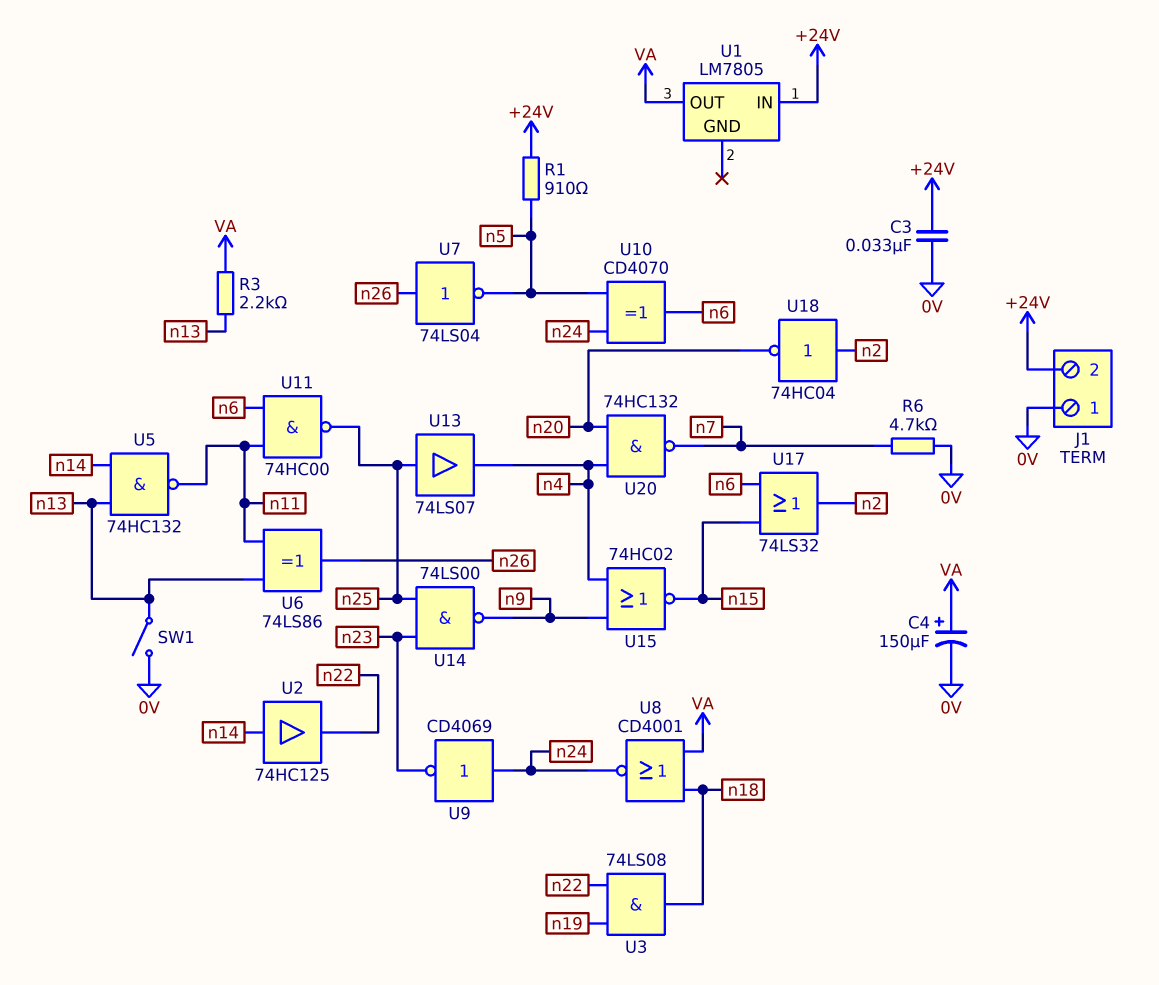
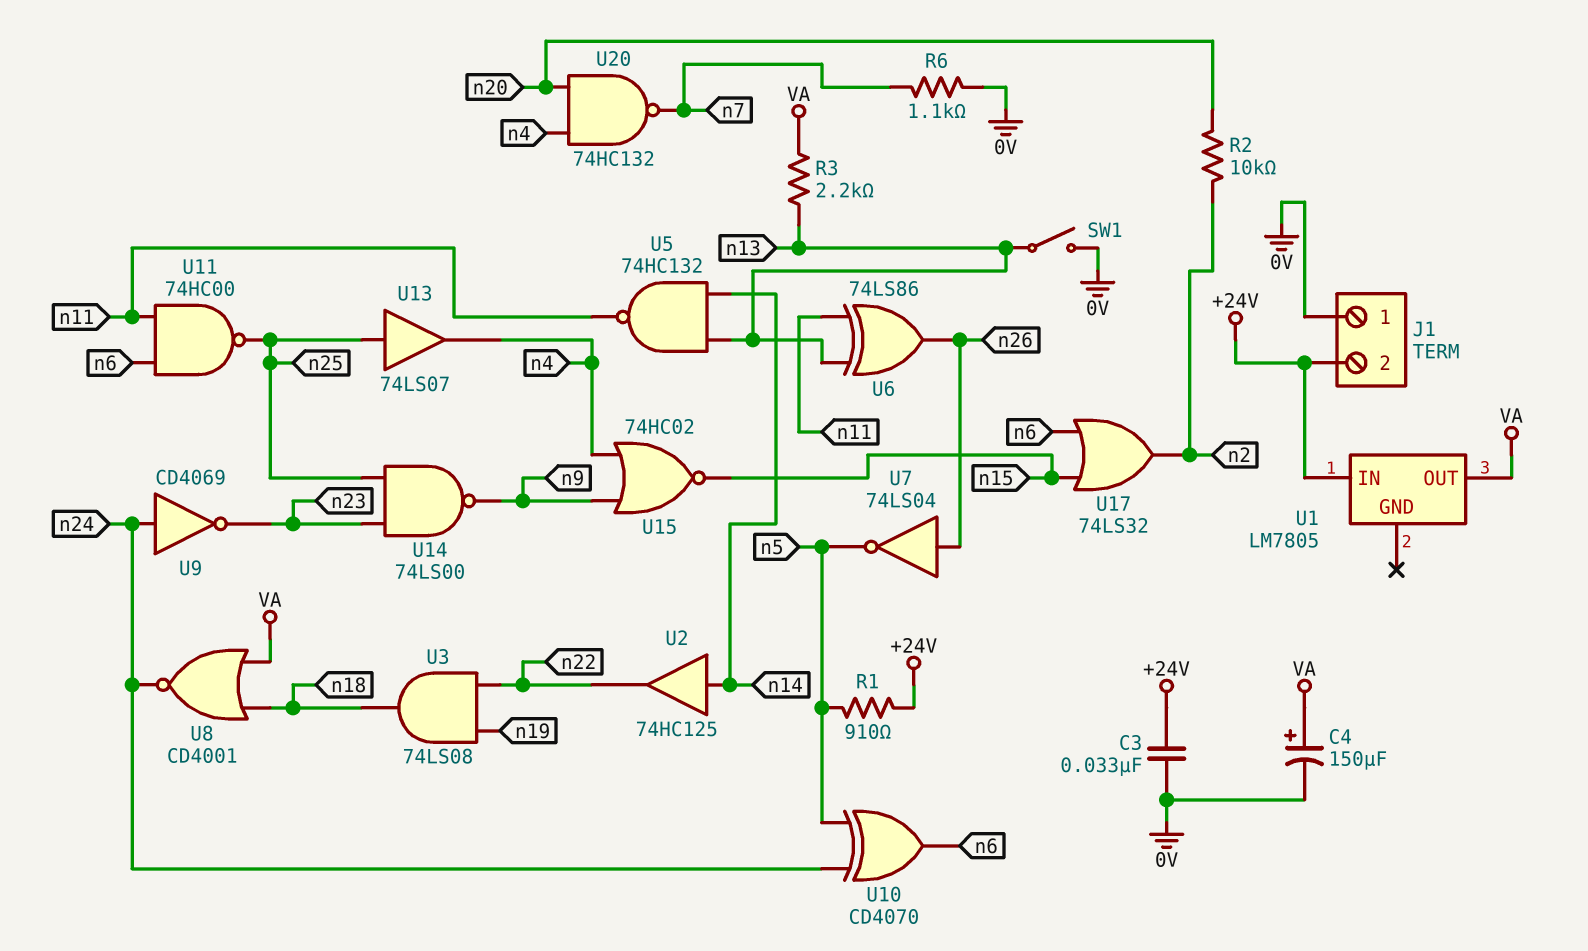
R2: none -> 10k (n2, n20)
R6: 4.7k (0V, n7) -> 1.1k (0V, n7)
U18: NOT 74HC04 (in n2, out n20) -> none

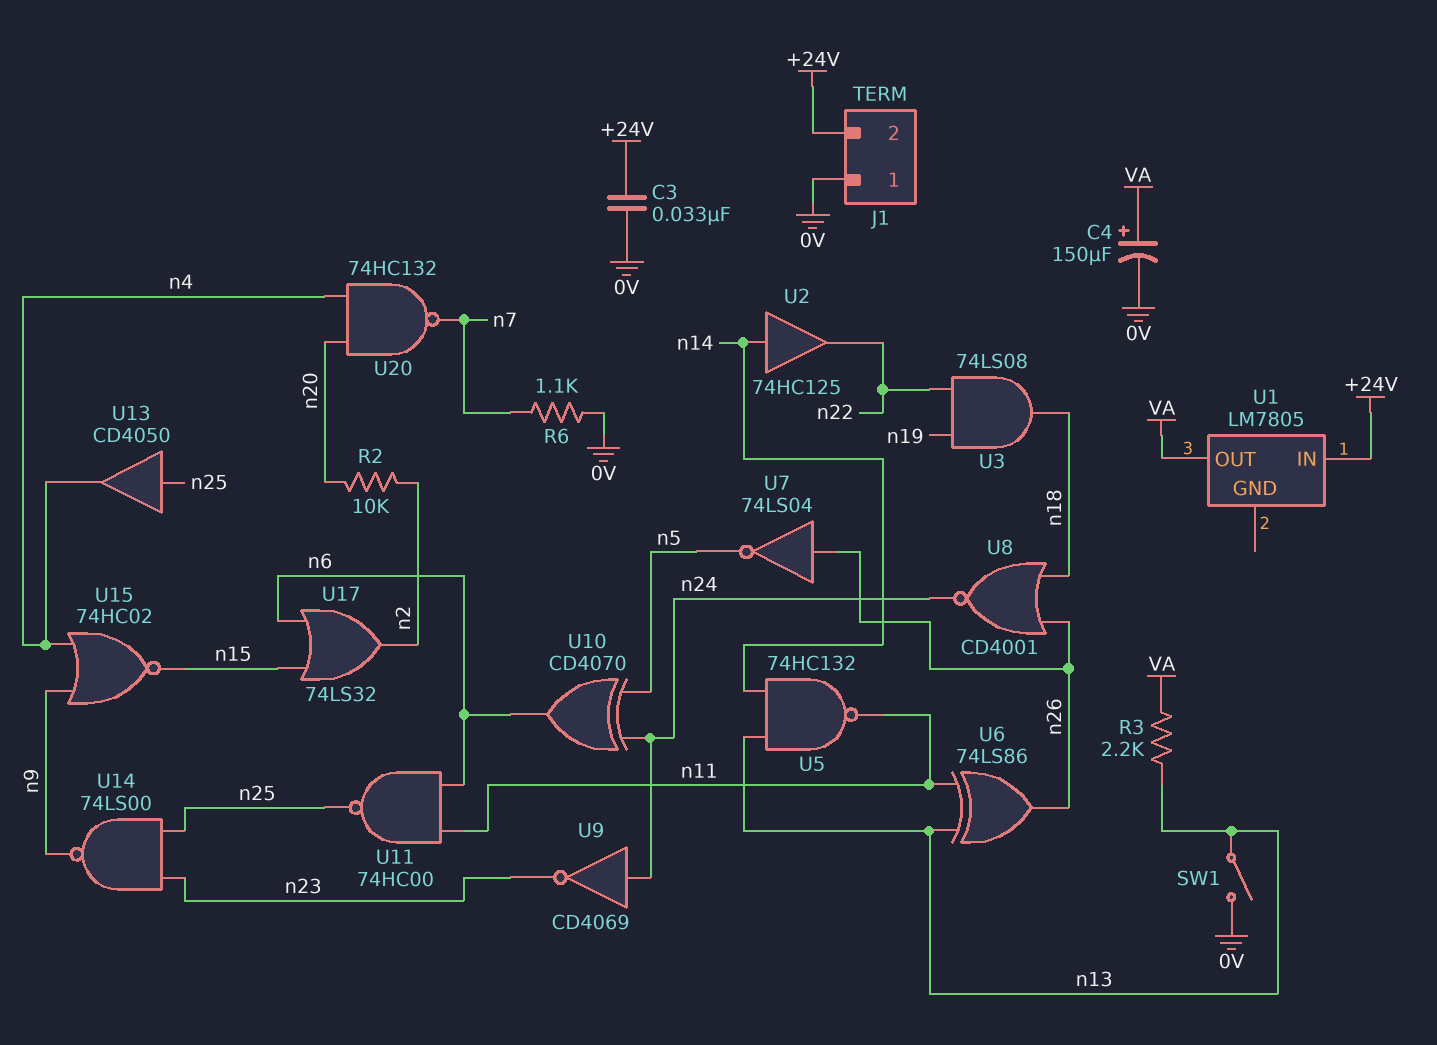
R1: 910 (+24V, n5) -> none
U8: NOR CD4001 (in VA, in n18, out n24) -> NOR CD4001 (in n18, in n26, out n24)
U13: buffer 74LS07 (in n25, out n4) -> buffer CD4050 (in n25, out n4)

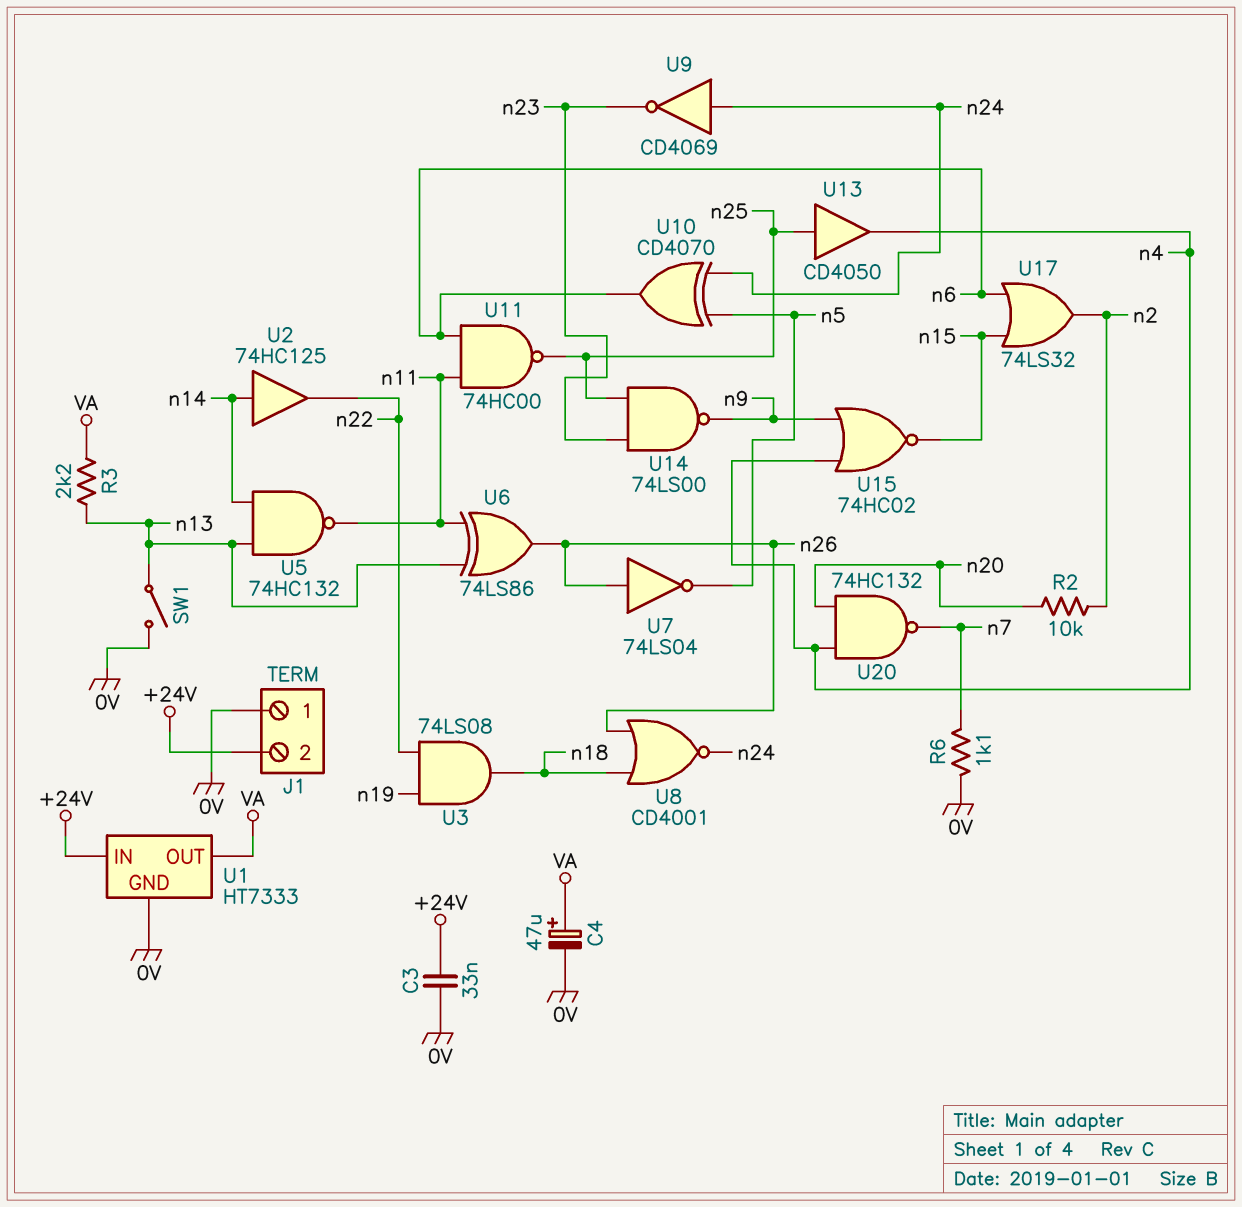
C4: 150uF (plus VA, minus 0V) -> 47uF (plus VA, minus 0V)
U1: LM7805 -> HT7333
U1 pin GND: none -> 0V

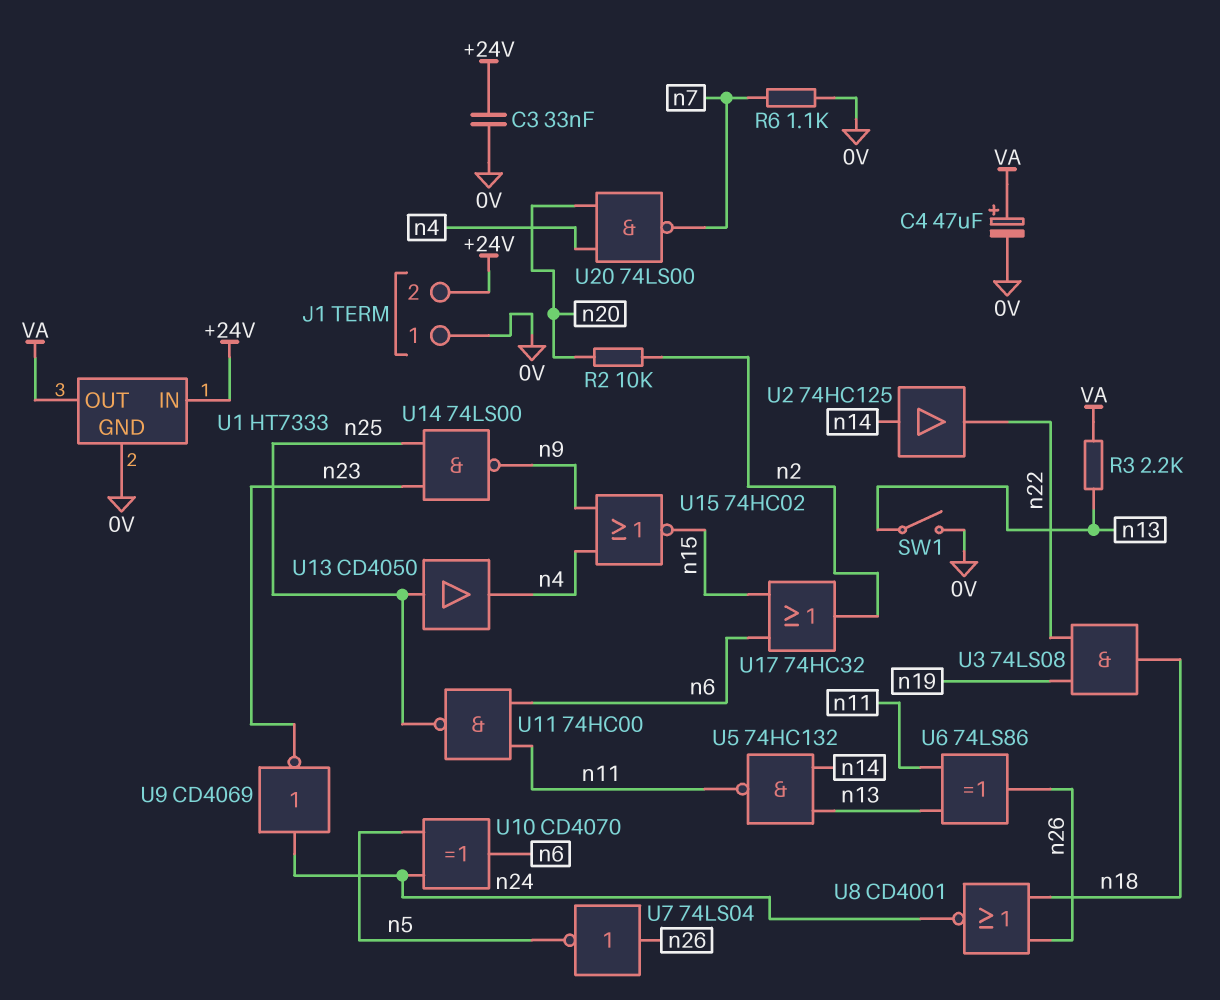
U17: OR 74LS32 (in n6, in n15, out n2) -> OR 74HC32 (in n6, in n15, out n2)
U20: NAND 74HC132 (in n4, in n20, out n7) -> NAND 74LS00 (in n4, in n20, out n7)

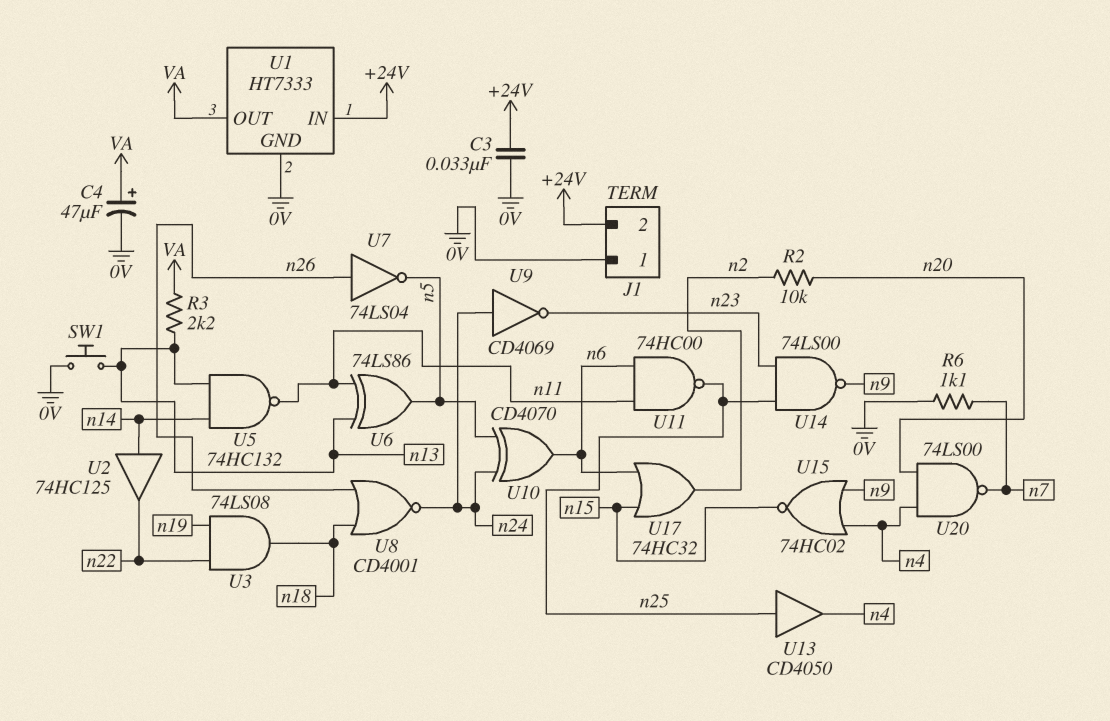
SW1: switch (0V, n13) -> button (0V, n13)
U6: XOR 74LS86 (in n11, in n13, out n26) -> XOR 74LS86 (in n11, in n13, out n5)

